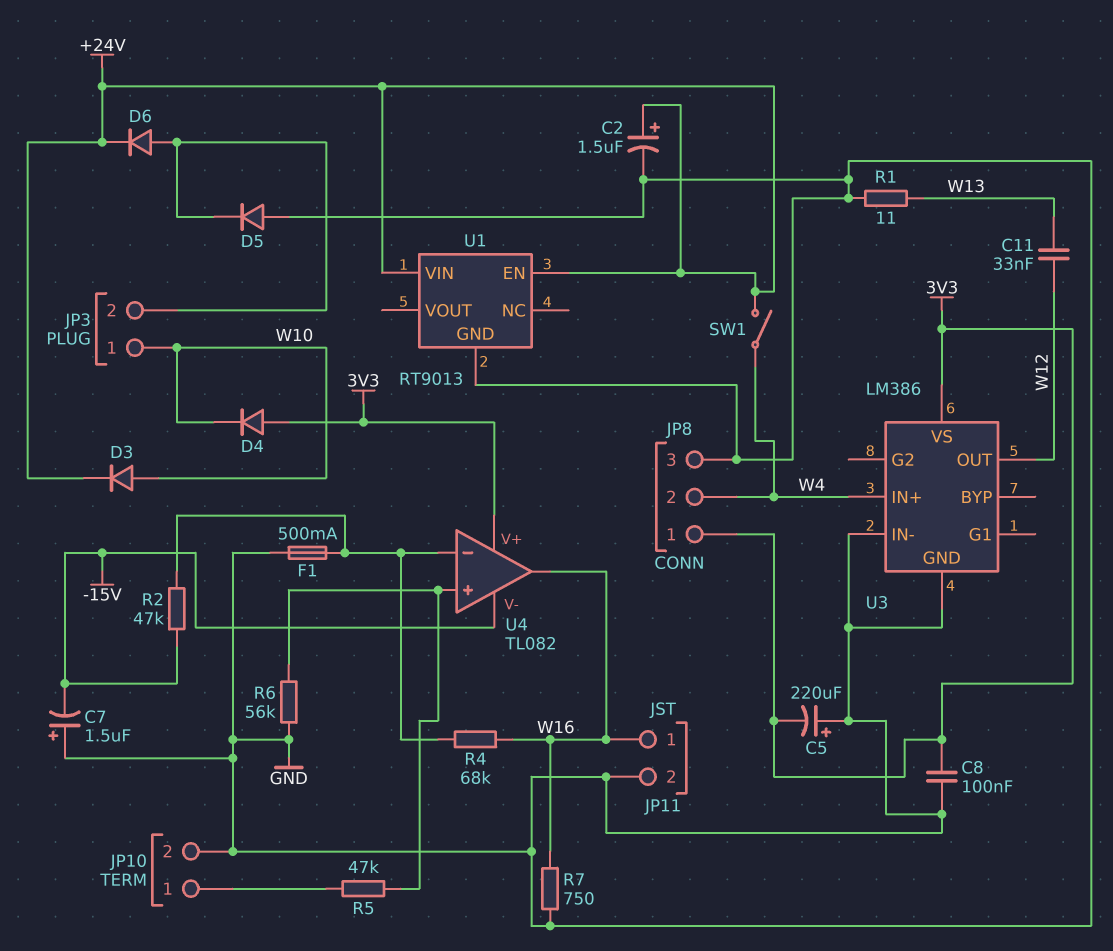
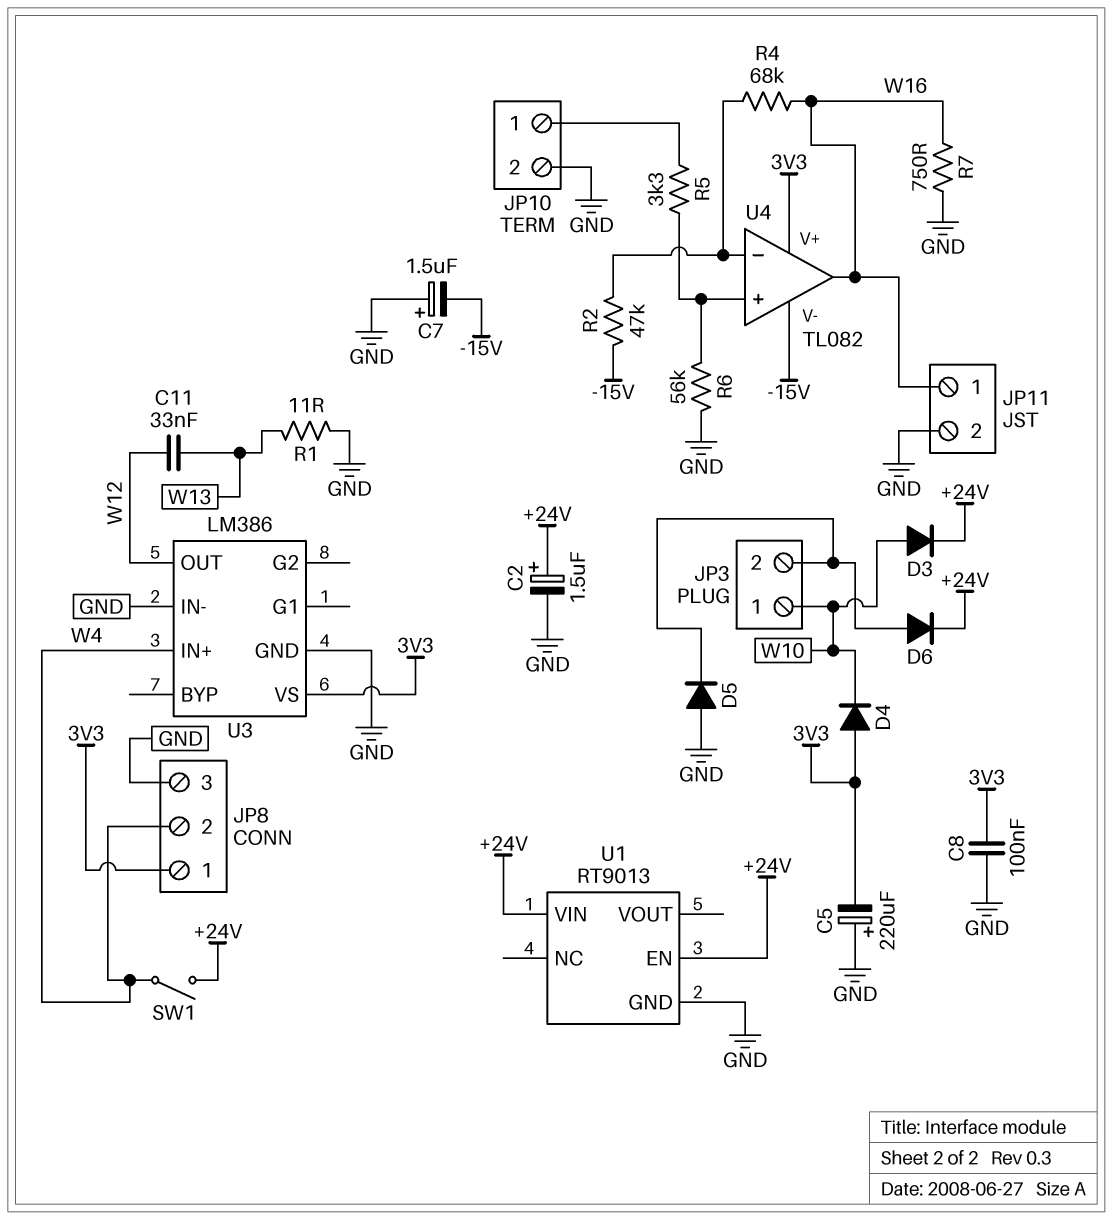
F1: 500mA (GND, U4/in-) -> none
R5: 47k (JP10/1, U4/in+) -> 3.3k (JP10/1, U4/in+)

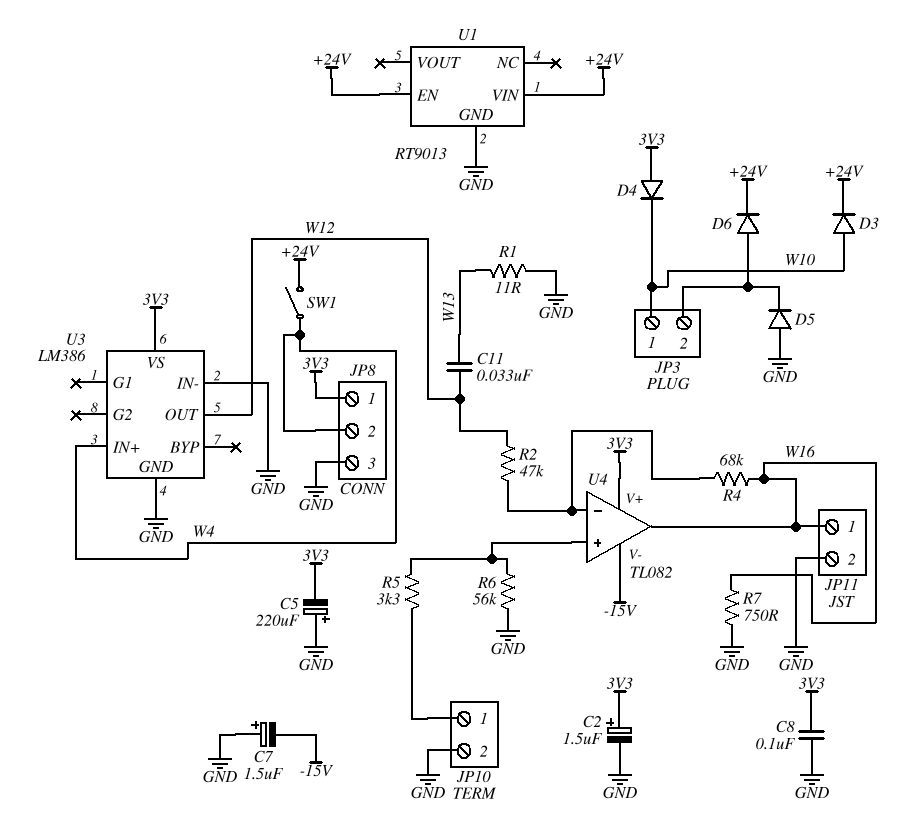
C2: 1.5uF (plus +24V, minus GND) -> 1.5uF (plus 3V3, minus GND)
R2: 47k (-15V, U4/in-) -> 47k (U4/in-, W12)

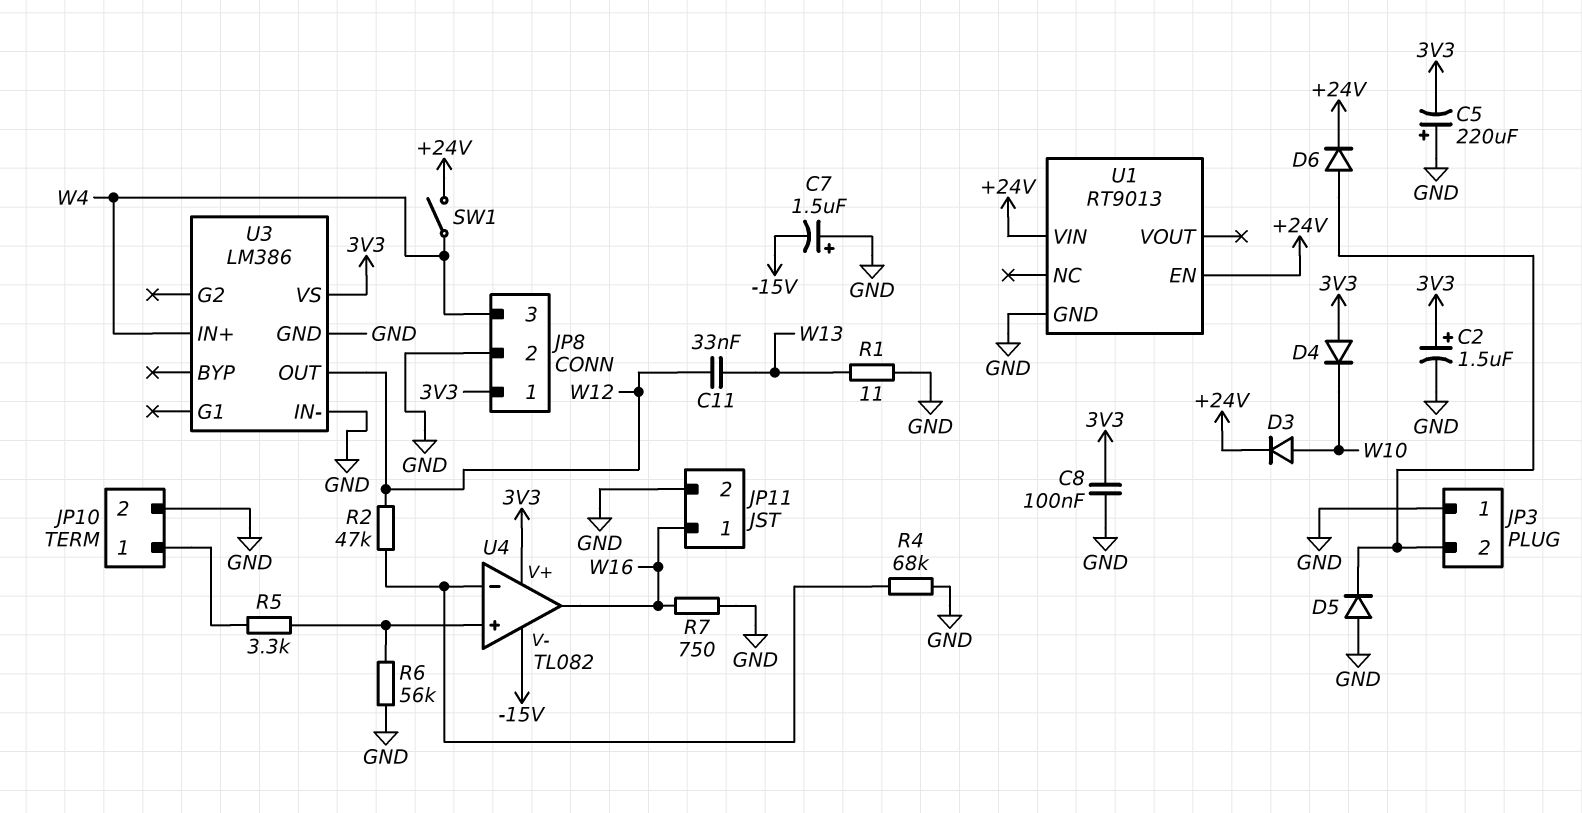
JP3 pin 1: W10 -> GND
JP8 pin 2: W4 -> GND
JP8 pin 3: GND -> W4
R4: 68k (U4/in-, W16) -> 68k (GND, U4/in-)

